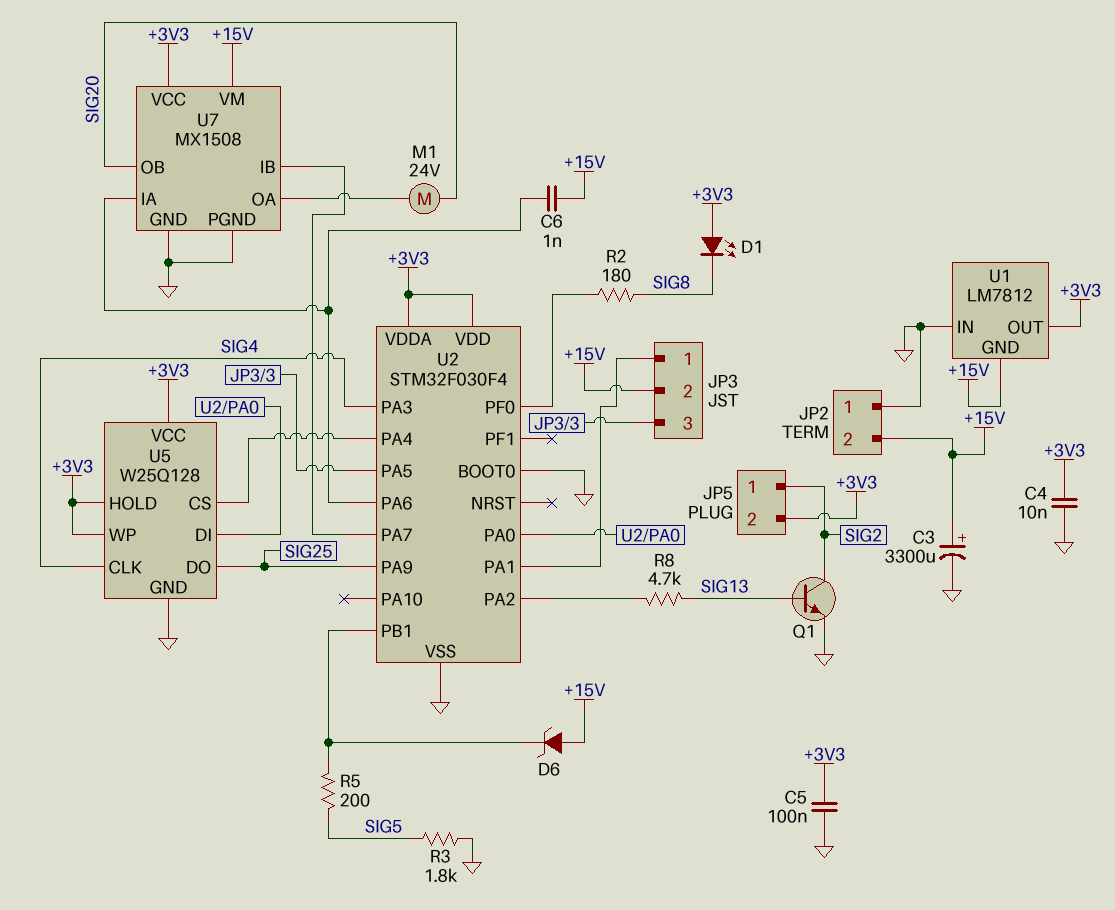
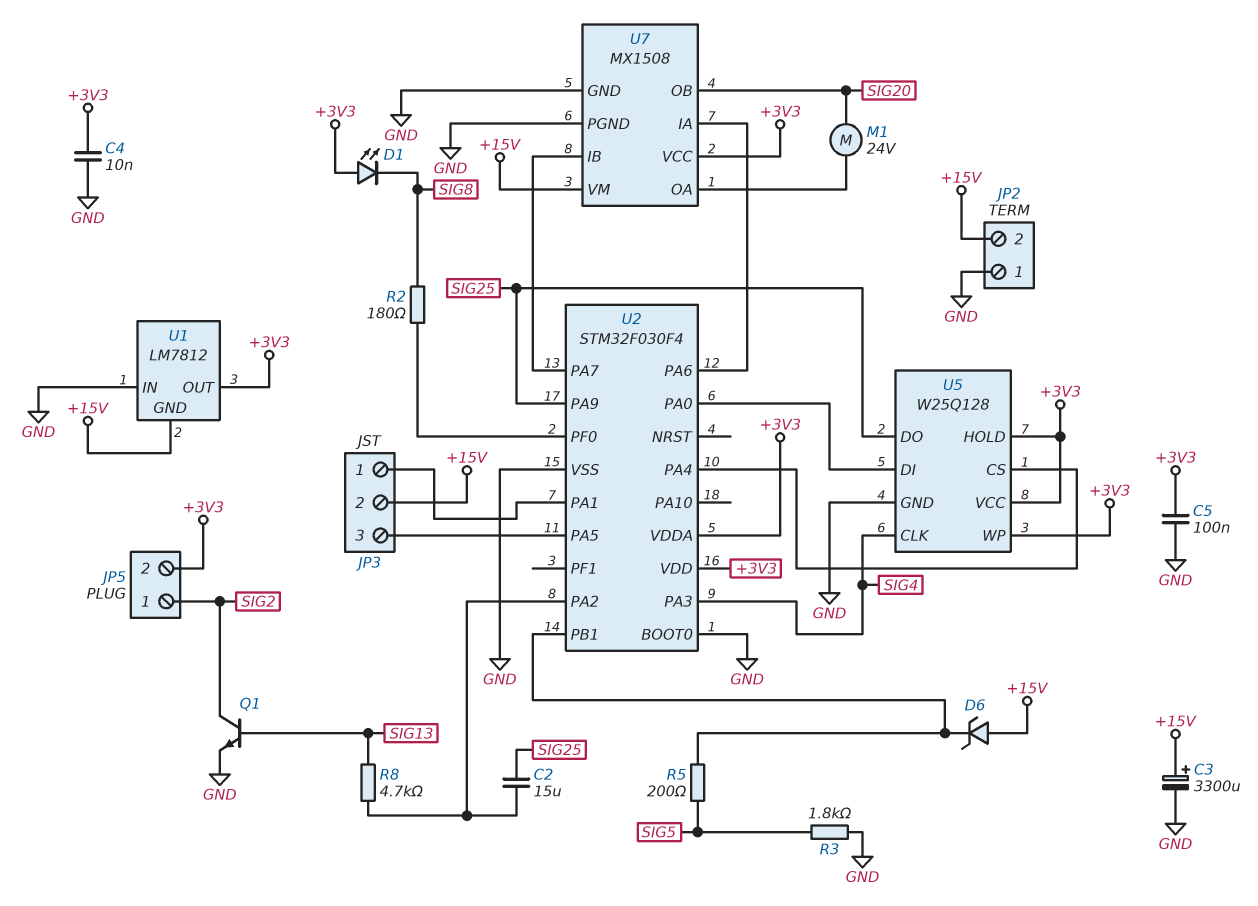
C2: none -> 15uF (SIG25, U2/PA2)
C6: 1nF (+15V, U2/PA6) -> none

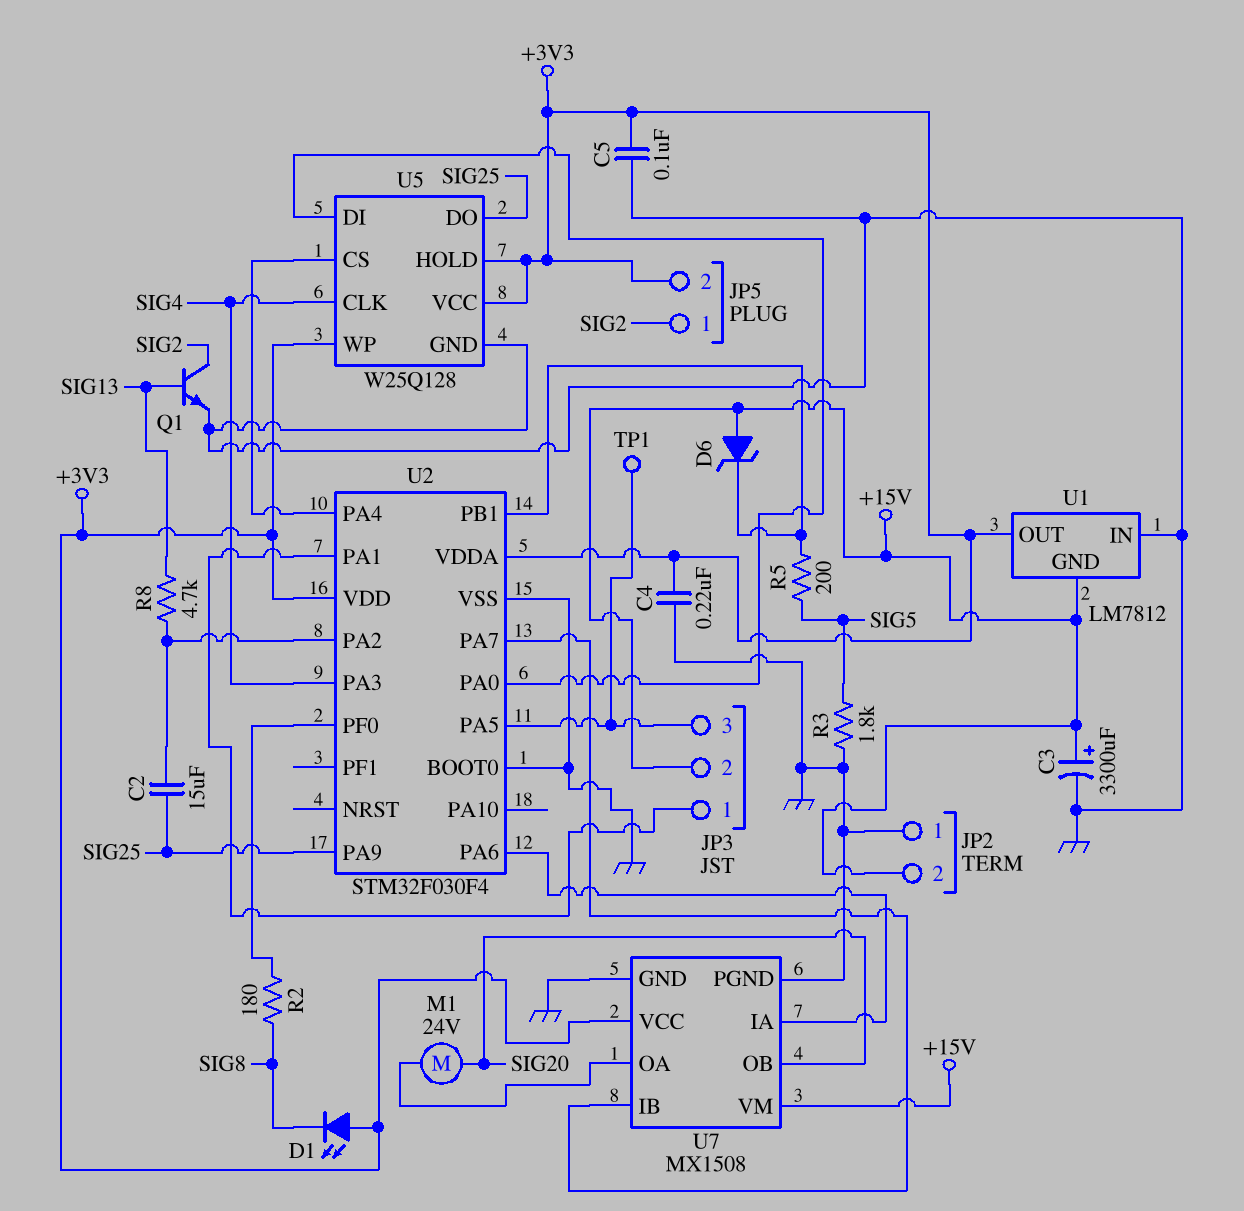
C4: 10nF (+3V3, GND) -> 220nF (+3V3, GND)
TP1: none -> test point (JP3/3)

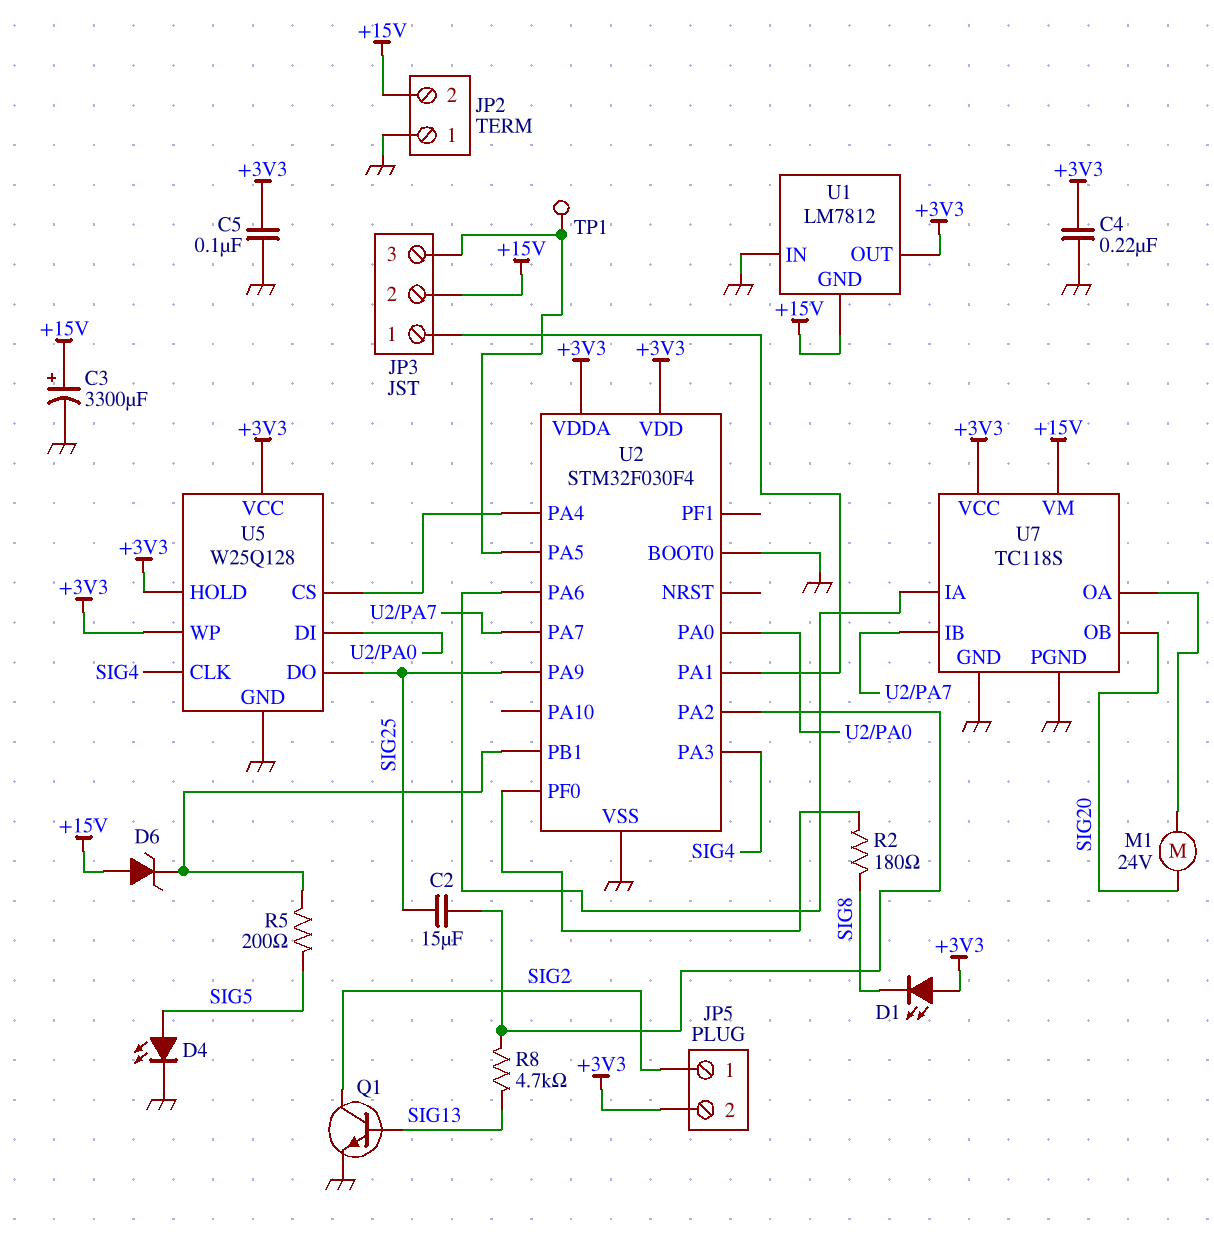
D4: none -> LED (A SIG5, K GND)
R3: 1.8k (GND, SIG5) -> none
U7: MX1508 -> TC118S

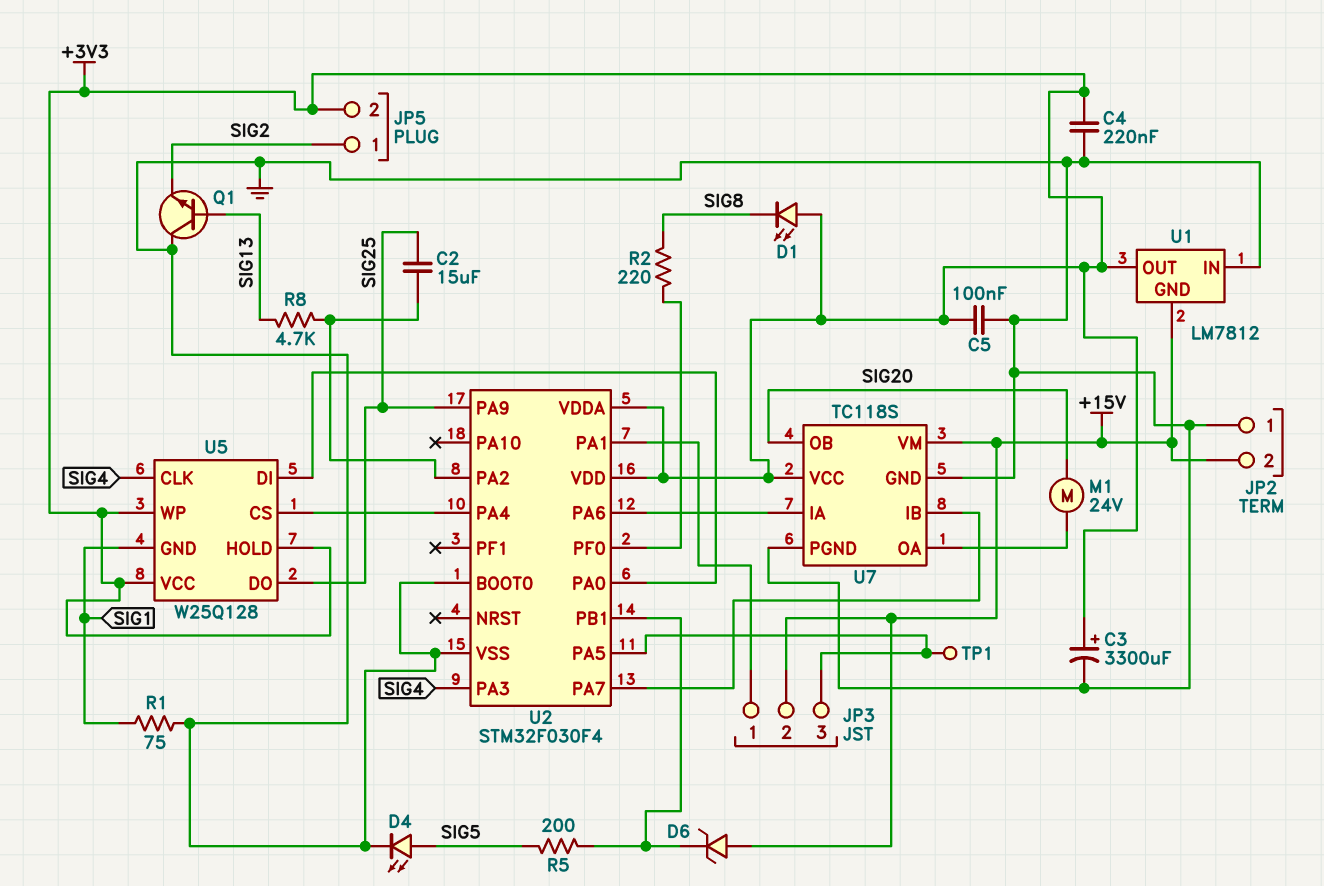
C3: 3300uF (plus +15V, minus GND) -> 3300uF (plus +3V3, minus GND)
Q1: NPN (B SIG13, C SIG2, E GND) -> NPN (B SIG13, C GND, E SIG2)
R1: none -> 75 (GND, SIG1)
R2: 180 (SIG8, U2/PF0) -> 220 (SIG8, U2/PF0)
U5 pin GND: GND -> SIG1

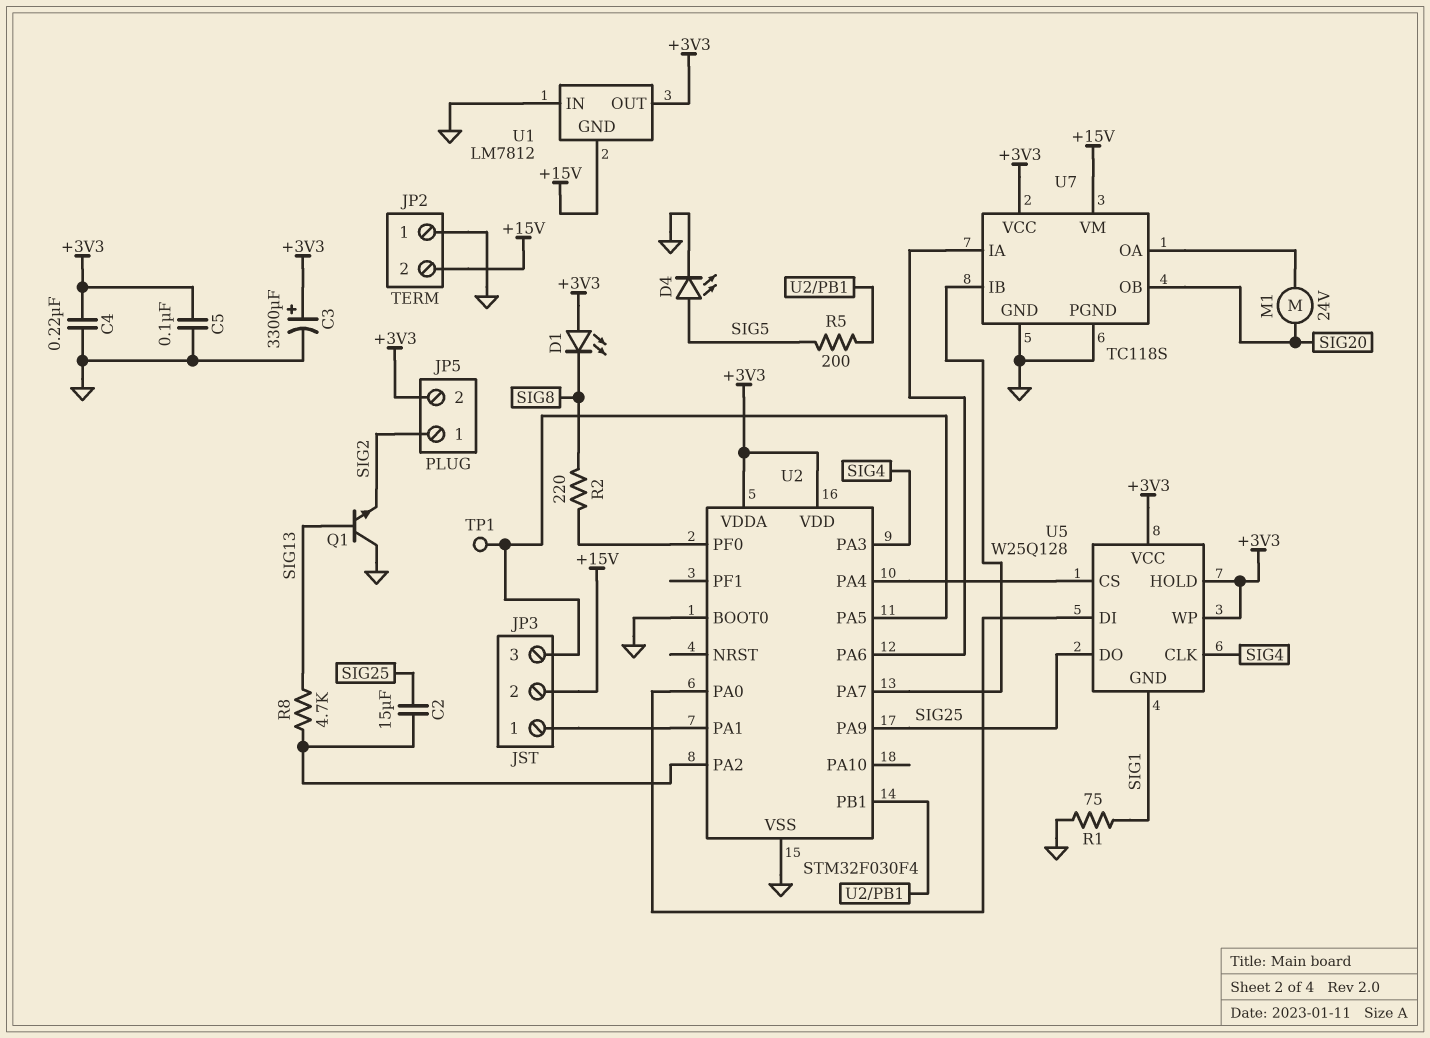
D6: zener (A +15V, K U2/PB1) -> none

